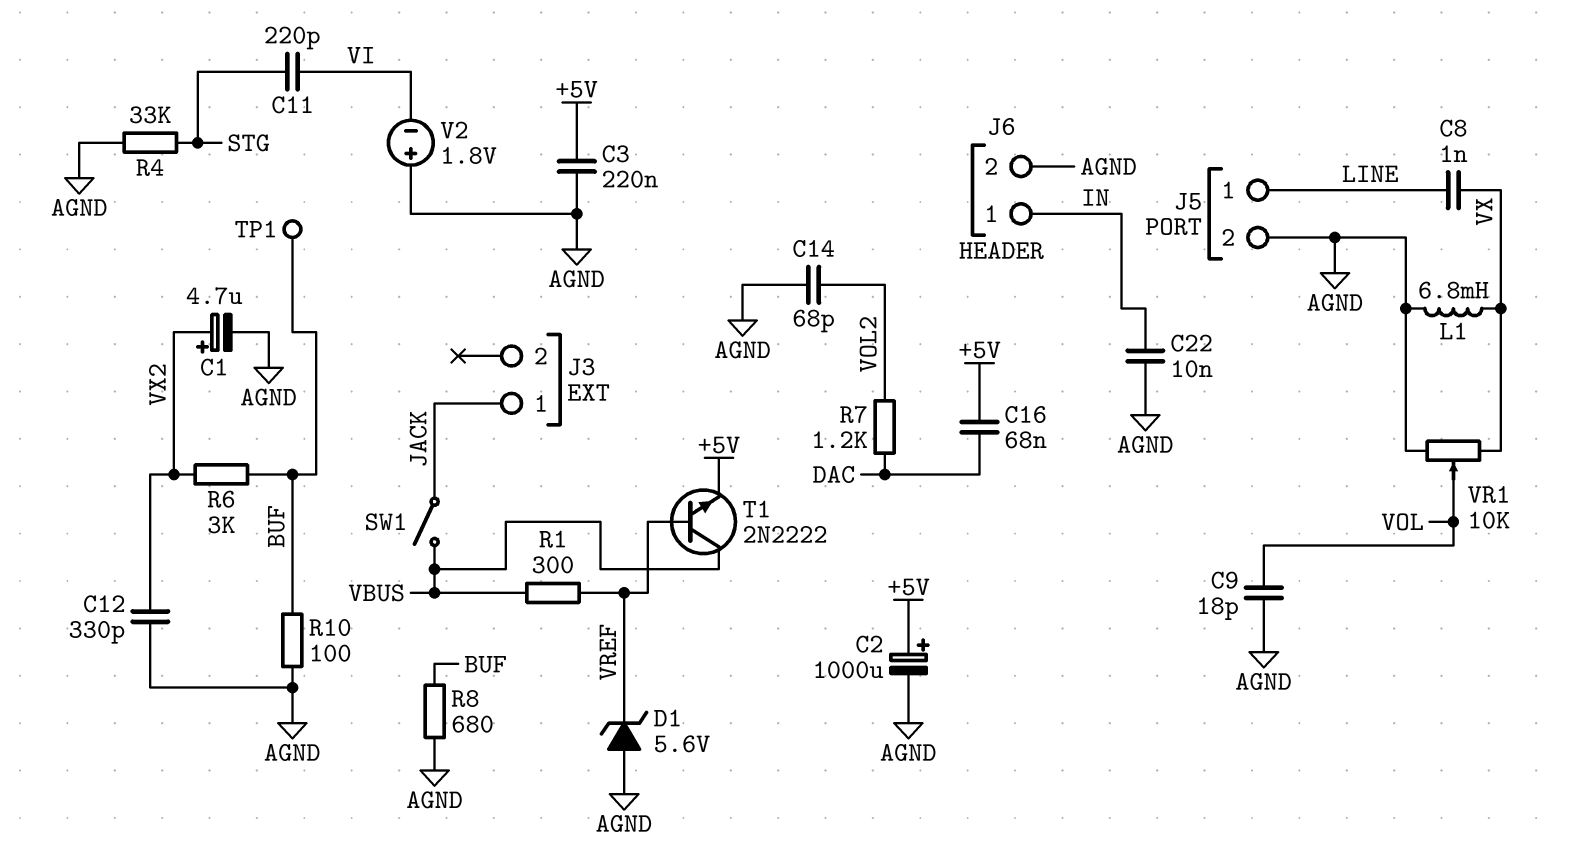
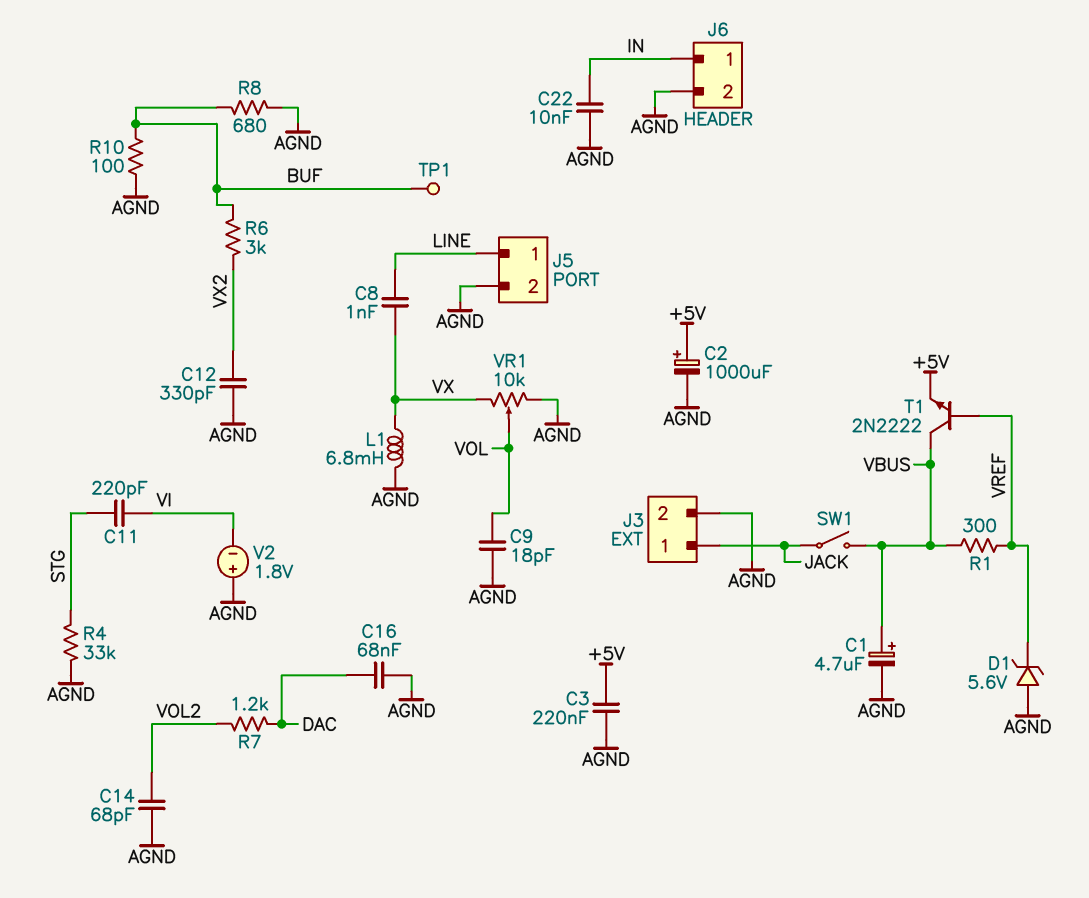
C1: 4.7uF (plus VX2, minus AGND) -> 4.7uF (plus VBUS, minus AGND)
C16: 68nF (+5V, DAC) -> 68nF (AGND, DAC)
J3 pin 2: none -> AGND

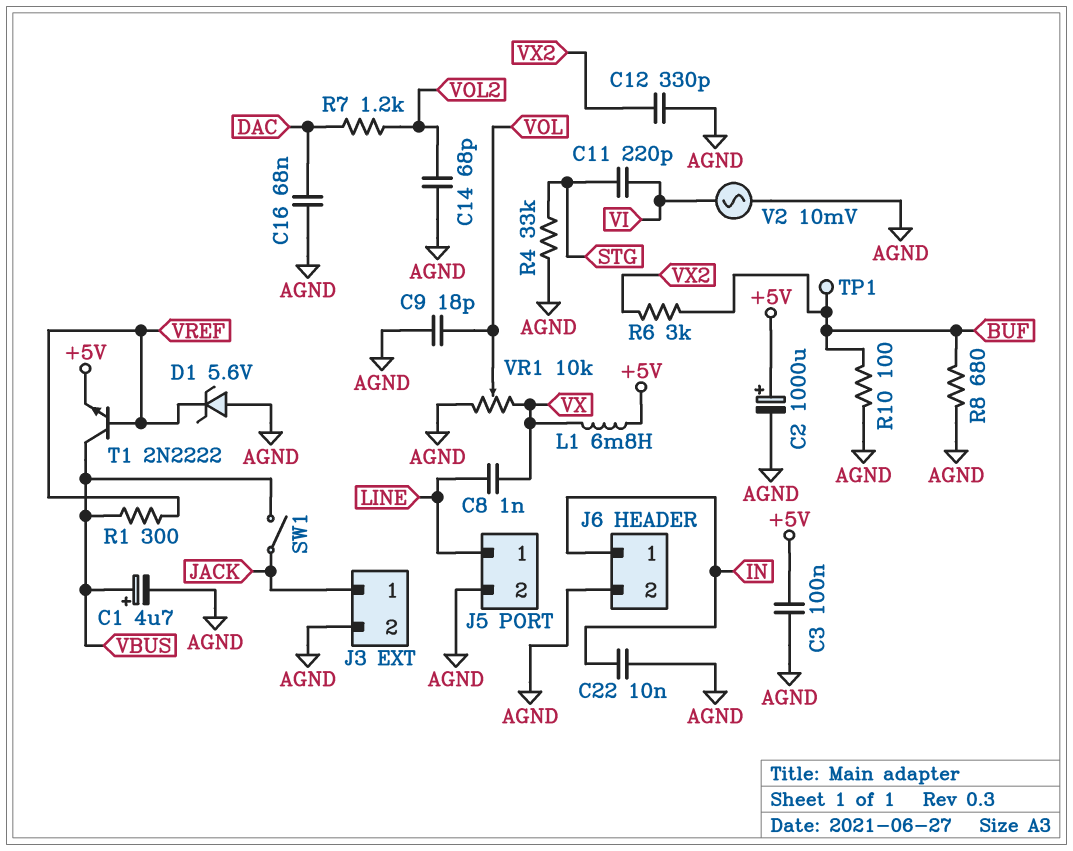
C3: 220nF (+5V, AGND) -> 100nF (+5V, AGND)
L1: 6.8mH (AGND, VX) -> 6.8mH (+5V, VX)
V2: 1.8V (plus AGND, minus VI) -> AC 10mV (AGND, VI)

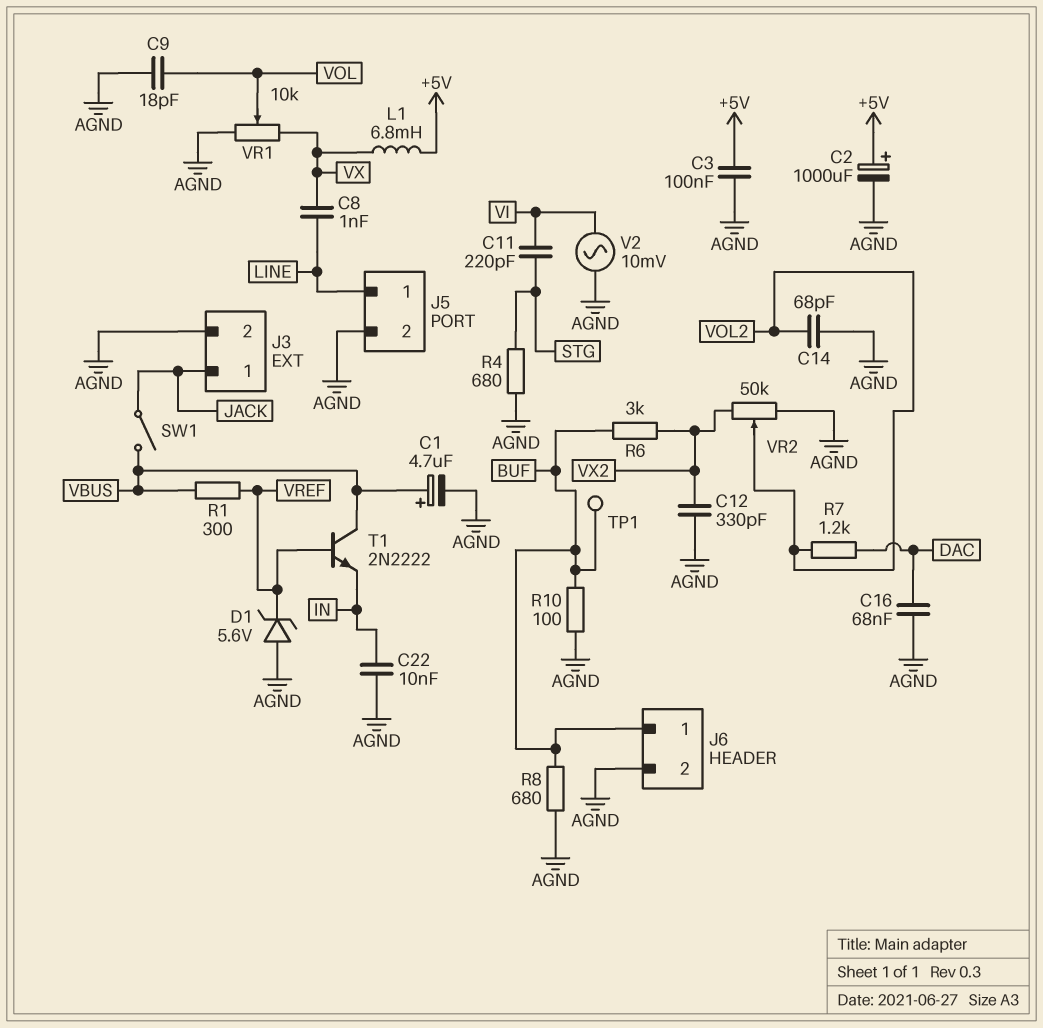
J6 pin 1: IN -> BUF
R4: 33k (AGND, STG) -> 680 (AGND, STG)
T1: NPN 2N2222 (B VREF, C VBUS, E +5V) -> NPN 2N2222 (B VREF, C VBUS, E IN)
VR2: none -> 50k (AGND, VX2, wiper VOL2)

